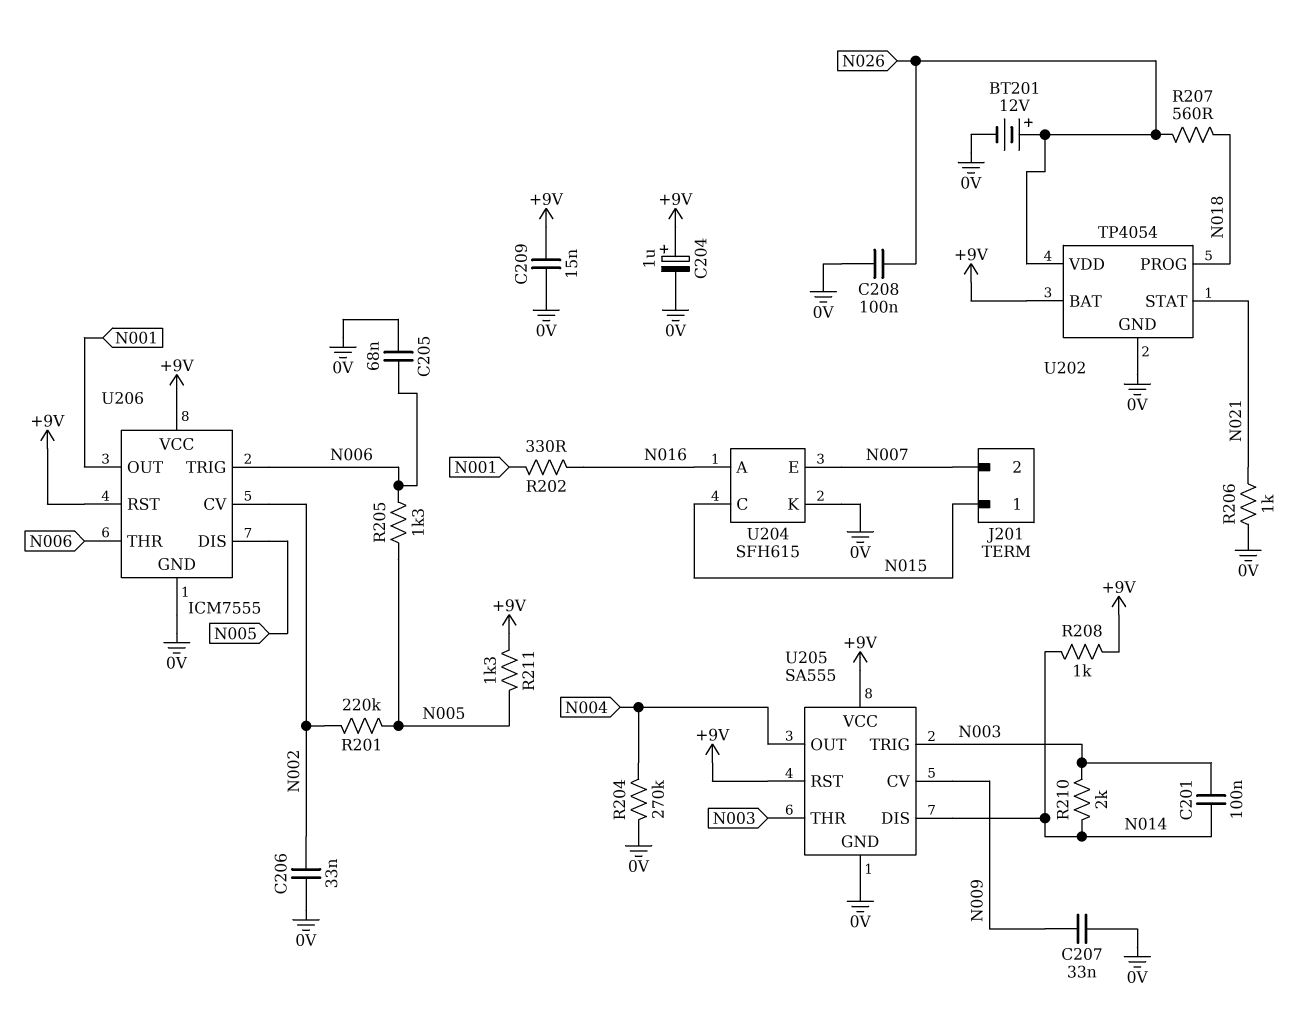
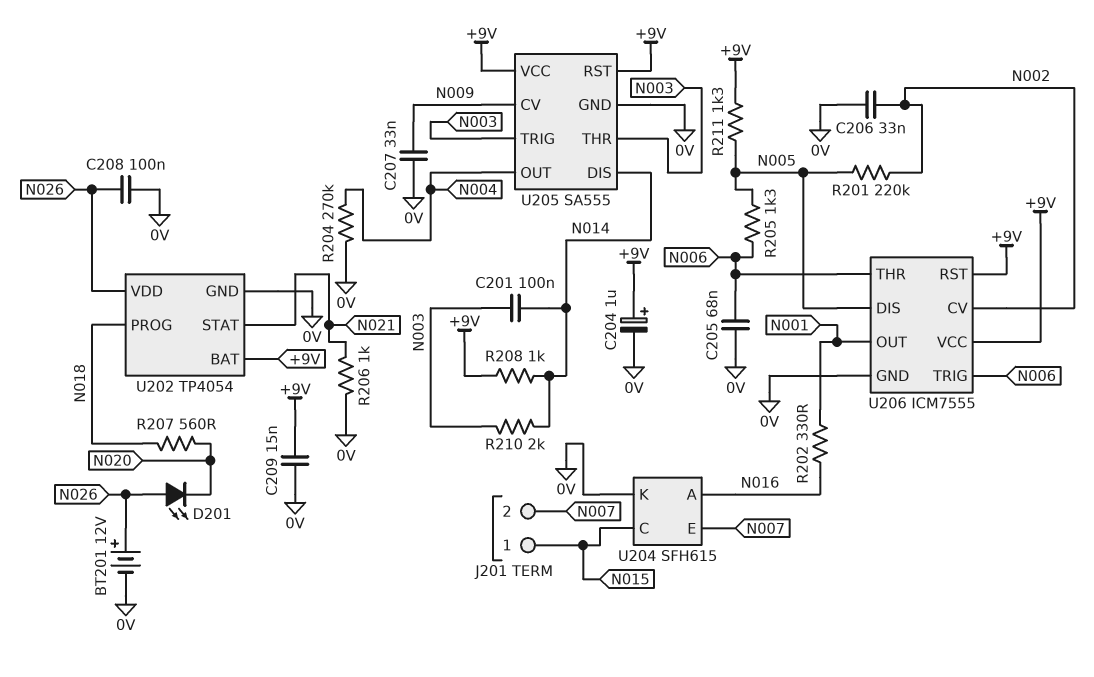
D201: none -> LED (A N026, K N020)
R207: 560 (N018, N026) -> 560 (N018, N020)

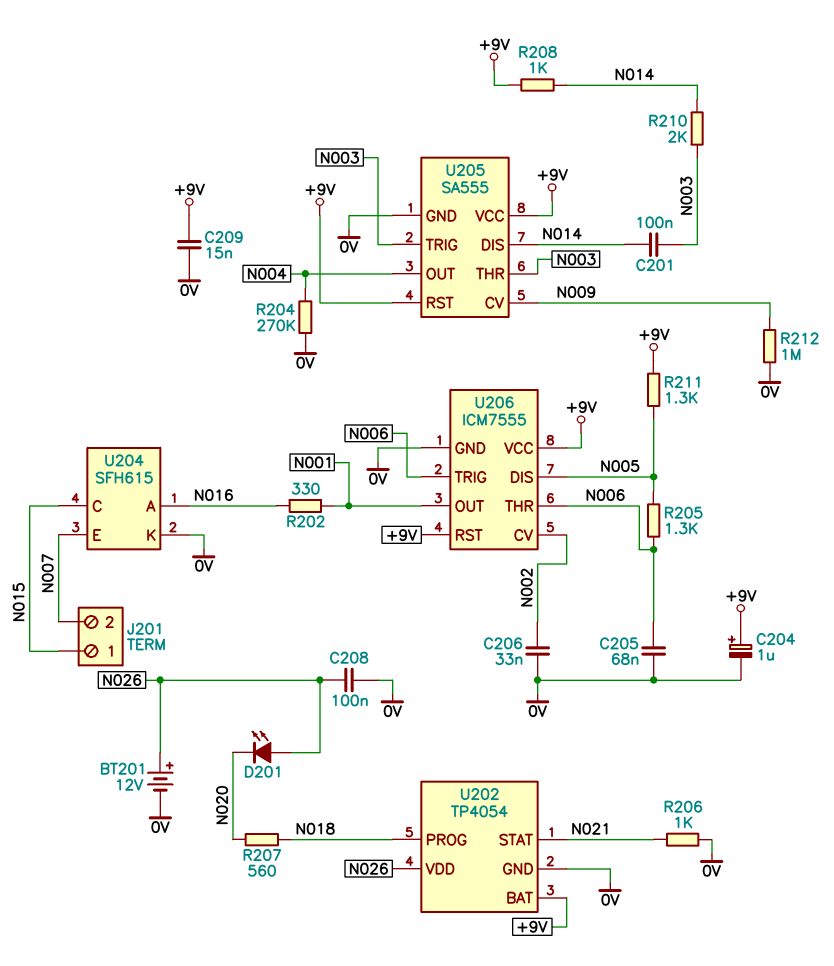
C207: 33nF (0V, N009) -> none
R201: 220k (N002, N005) -> none
R212: none -> 1M (0V, N009)

